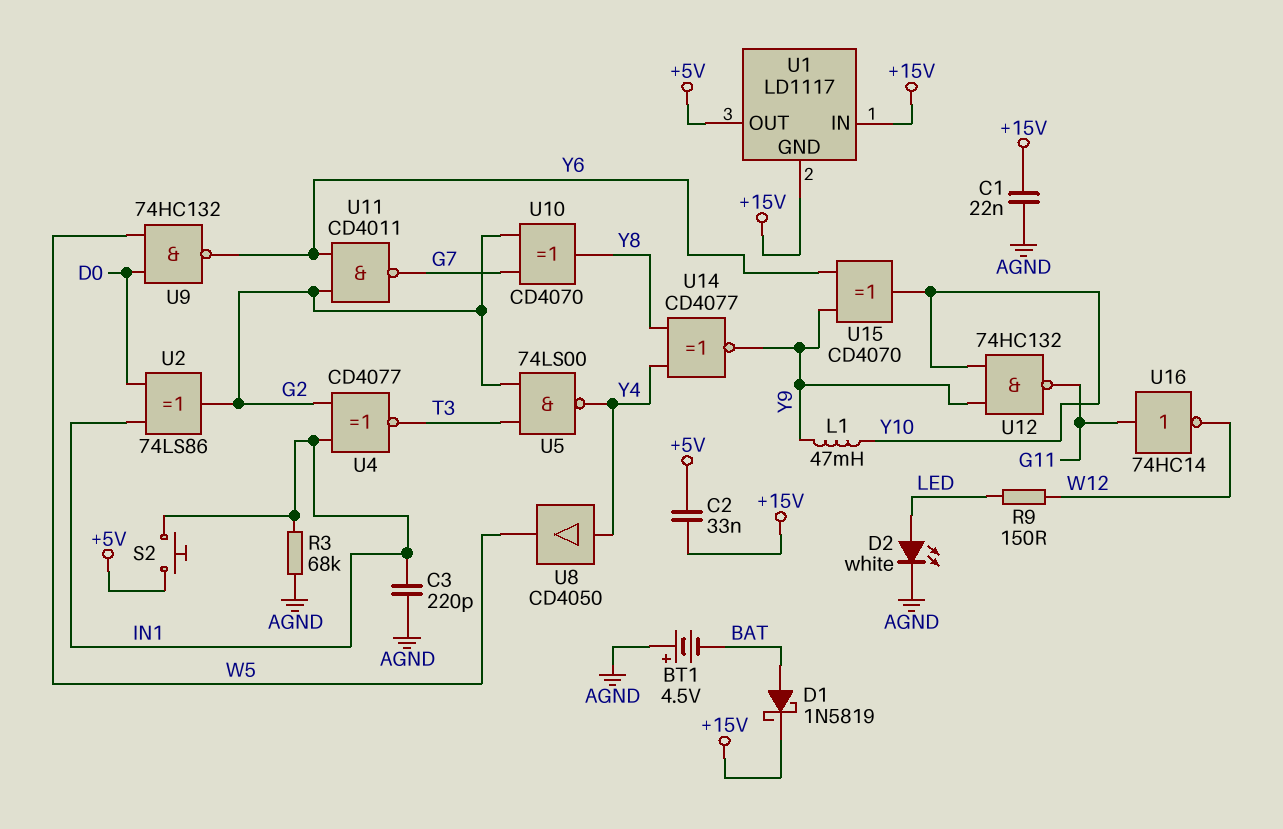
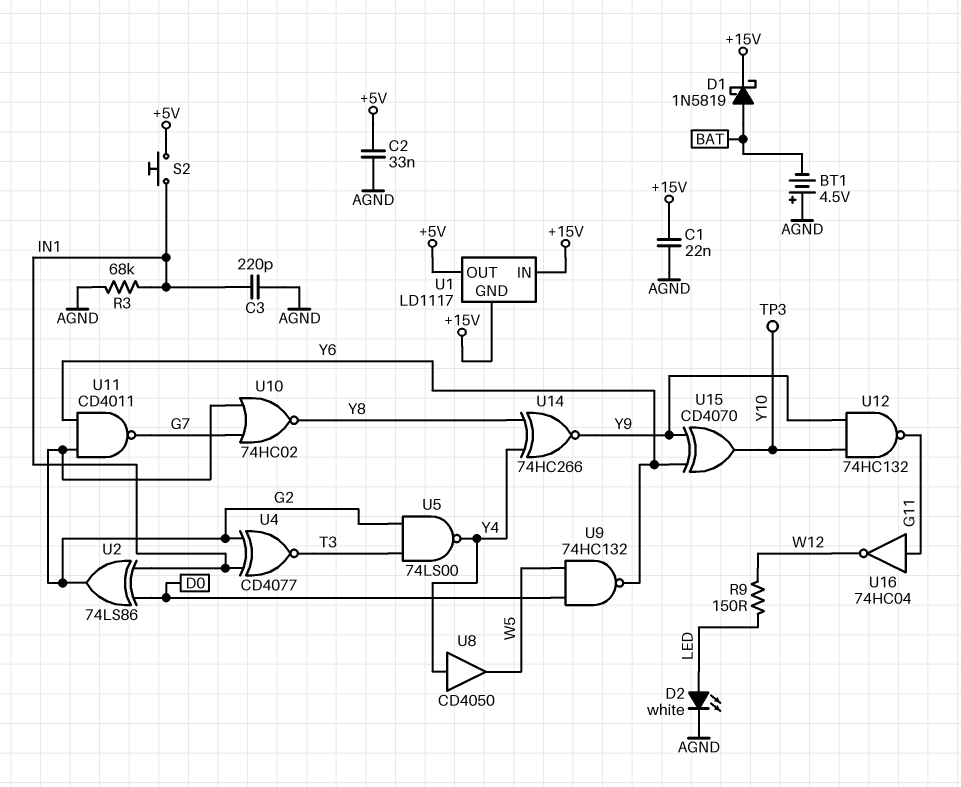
C2: 33nF (+5V, +15V) -> 33nF (+5V, AGND)
L1: 47mH (Y9, Y10) -> none
TP3: none -> test point (Y10)
U10: XOR CD4070 (in G2, in G7, out Y8) -> NOR 74HC02 (in G2, in G7, out Y8)
U14: XNOR CD4077 (in Y4, in Y8, out Y9) -> XNOR 74HC266 (in Y4, in Y8, out Y9)
U16: NOT 74HC14 (in G11, out W12) -> NOT 74HC04 (in G11, out W12)

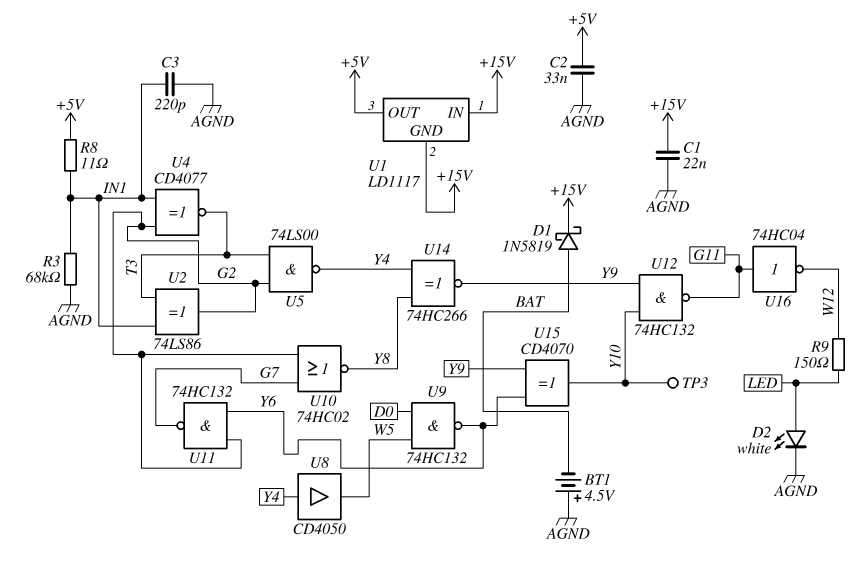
R8: none -> 11 (+5V, IN1)
S2: button (+5V, IN1) -> none
U2: XOR 74LS86 (in D0, in IN1, out G2) -> XOR 74LS86 (in IN1, in T3, out G2)
U11: NAND CD4011 (in G2, in Y6, out G7) -> NAND 74HC132 (in G2, in Y6, out G7)

